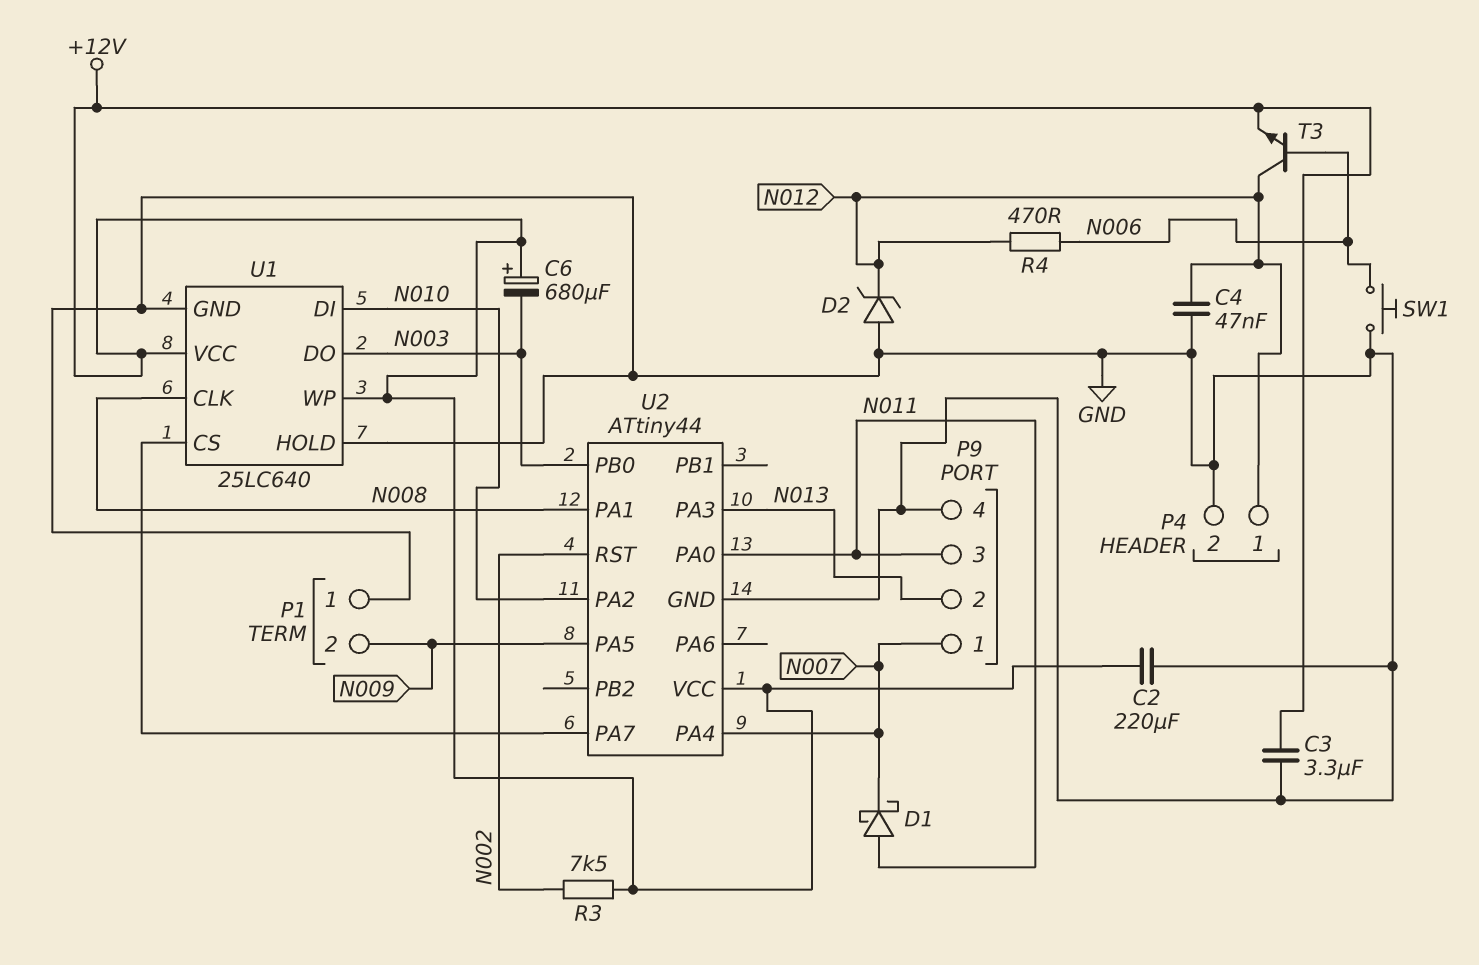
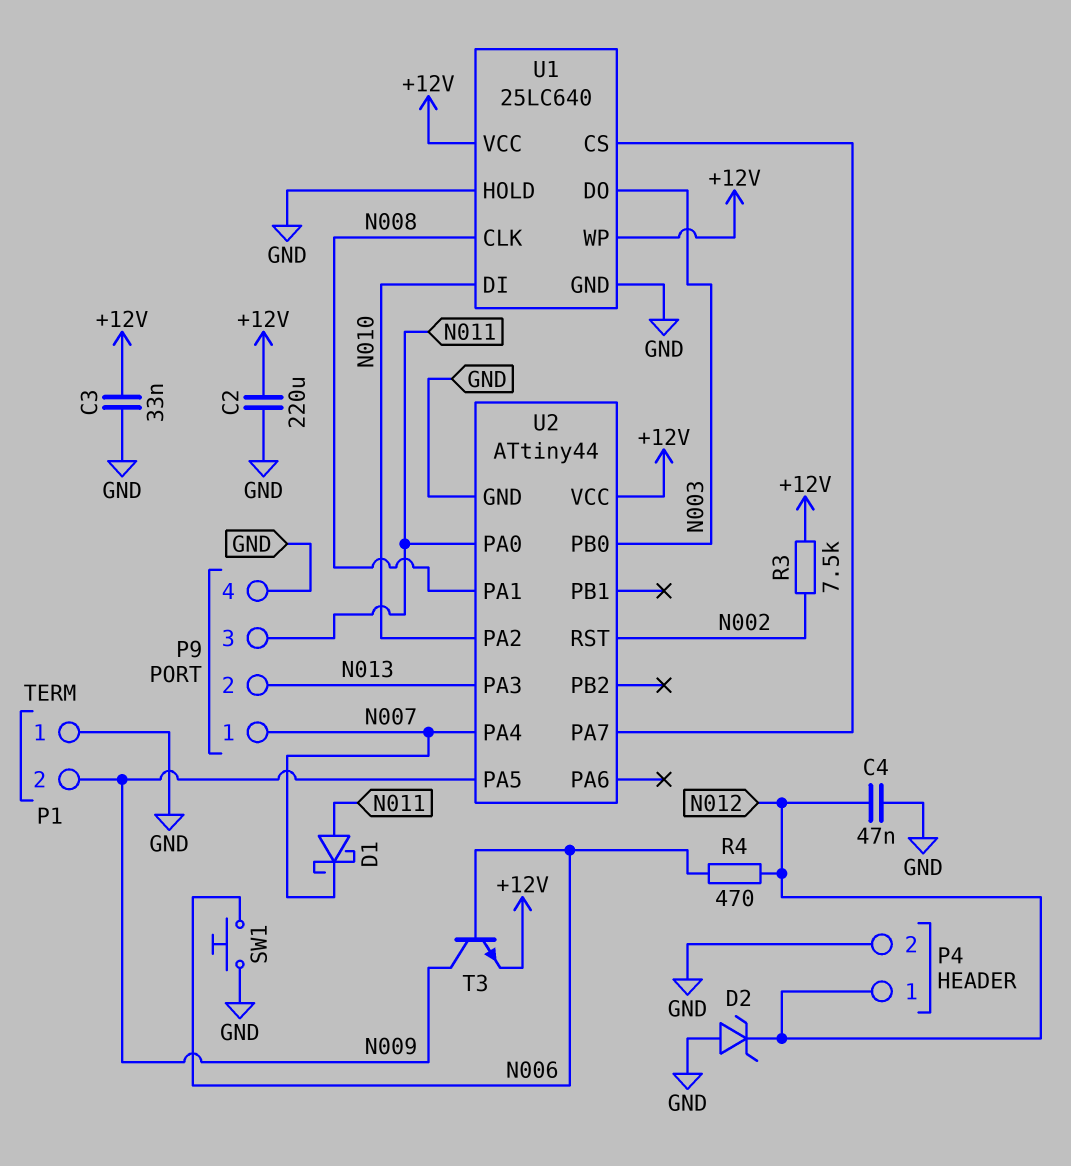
C3: 3.3uF (+12V, GND) -> 33nF (+12V, GND)
C6: 680uF (plus +12V, minus N003) -> none
T3: NPN (B N006, C N012, E +12V) -> NPN (B N006, C N009, E +12V)

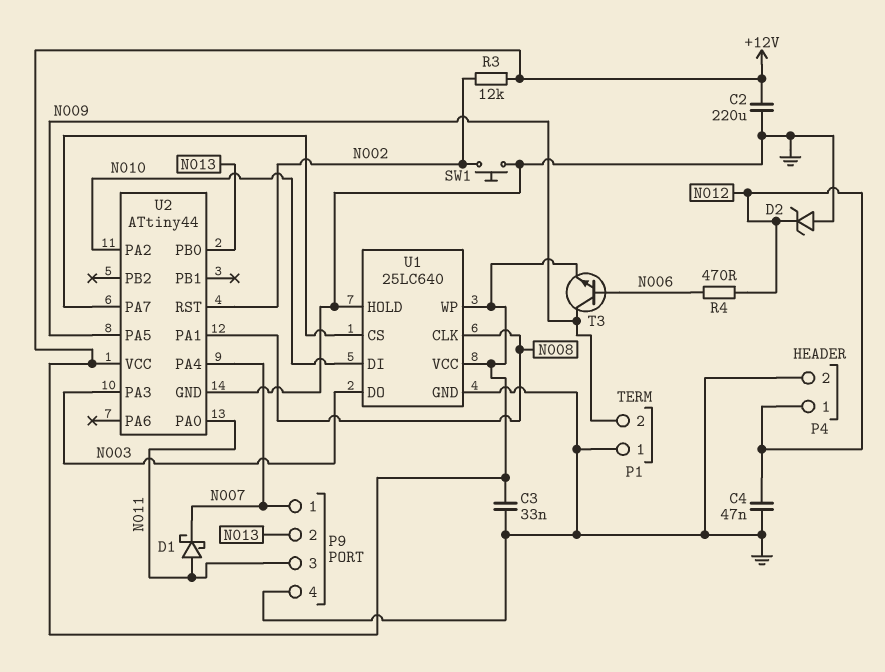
R3: 7.5k (+12V, N002) -> 12k (+12V, N002)
SW1: button (GND, N006) -> button (GND, N002)
U2 pin PA3: N013 -> N003
U2 pin PB0: N003 -> N013

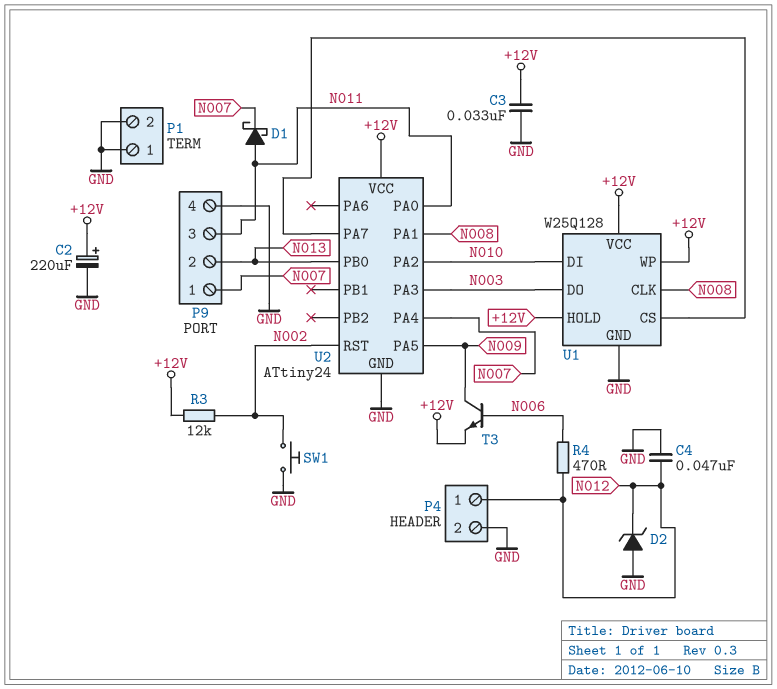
C2: 220uF (+12V, GND) -> 220uF (plus +12V, minus GND)
P1 pin 2: N009 -> GND
U1: 25LC640 -> W25Q128
U1 pin HOLD: GND -> +12V
U2: ATtiny44 -> ATtiny24

